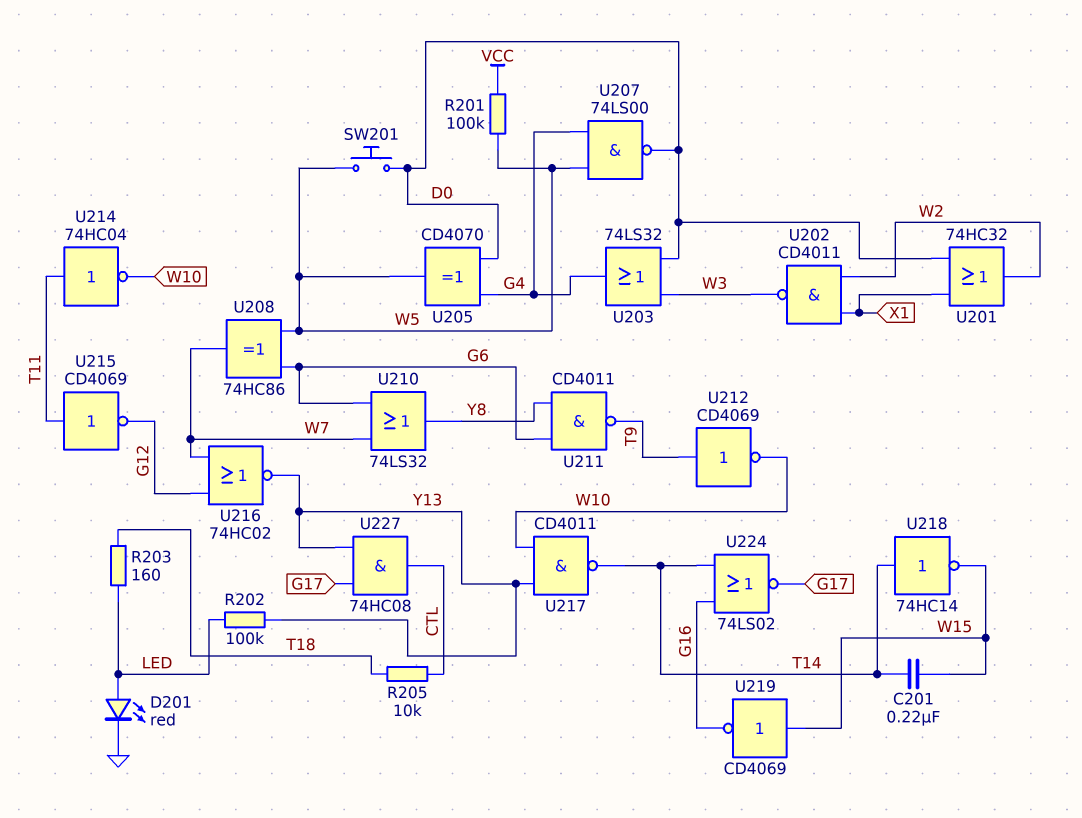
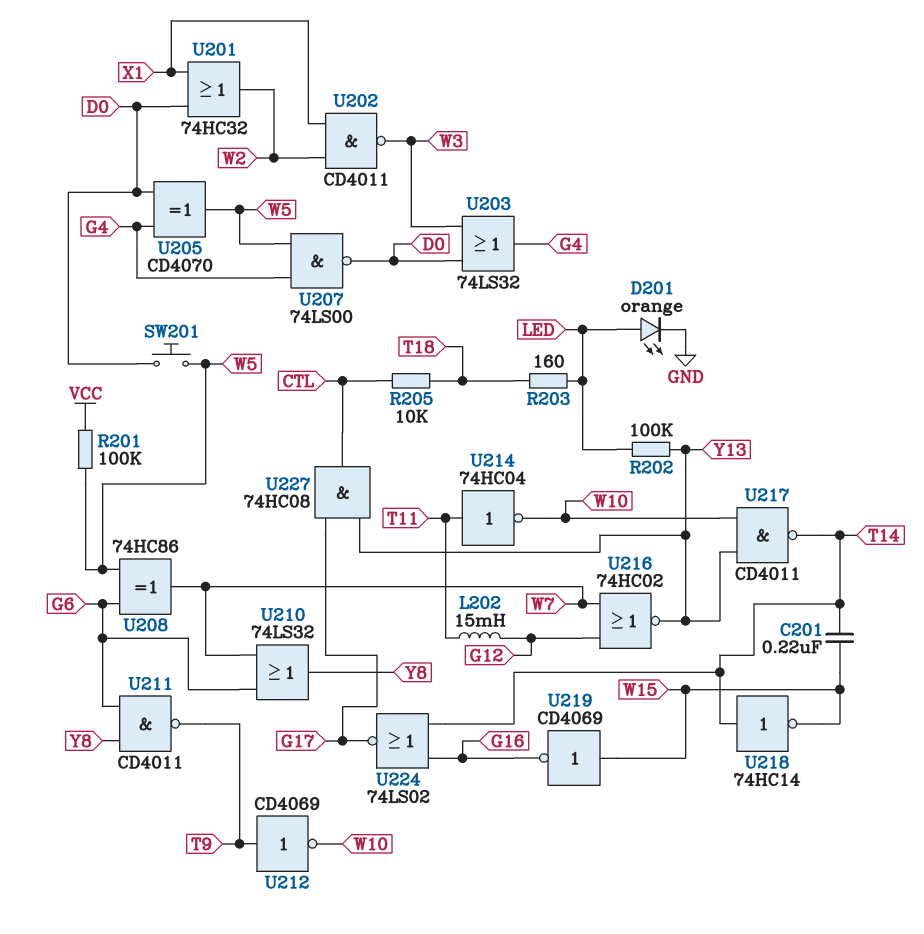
D201: LED red (A LED, K GND) -> LED orange (A LED, K GND)
L202: none -> 15mH (G12, T11)
U215: NOT CD4069 (in T11, out G12) -> none

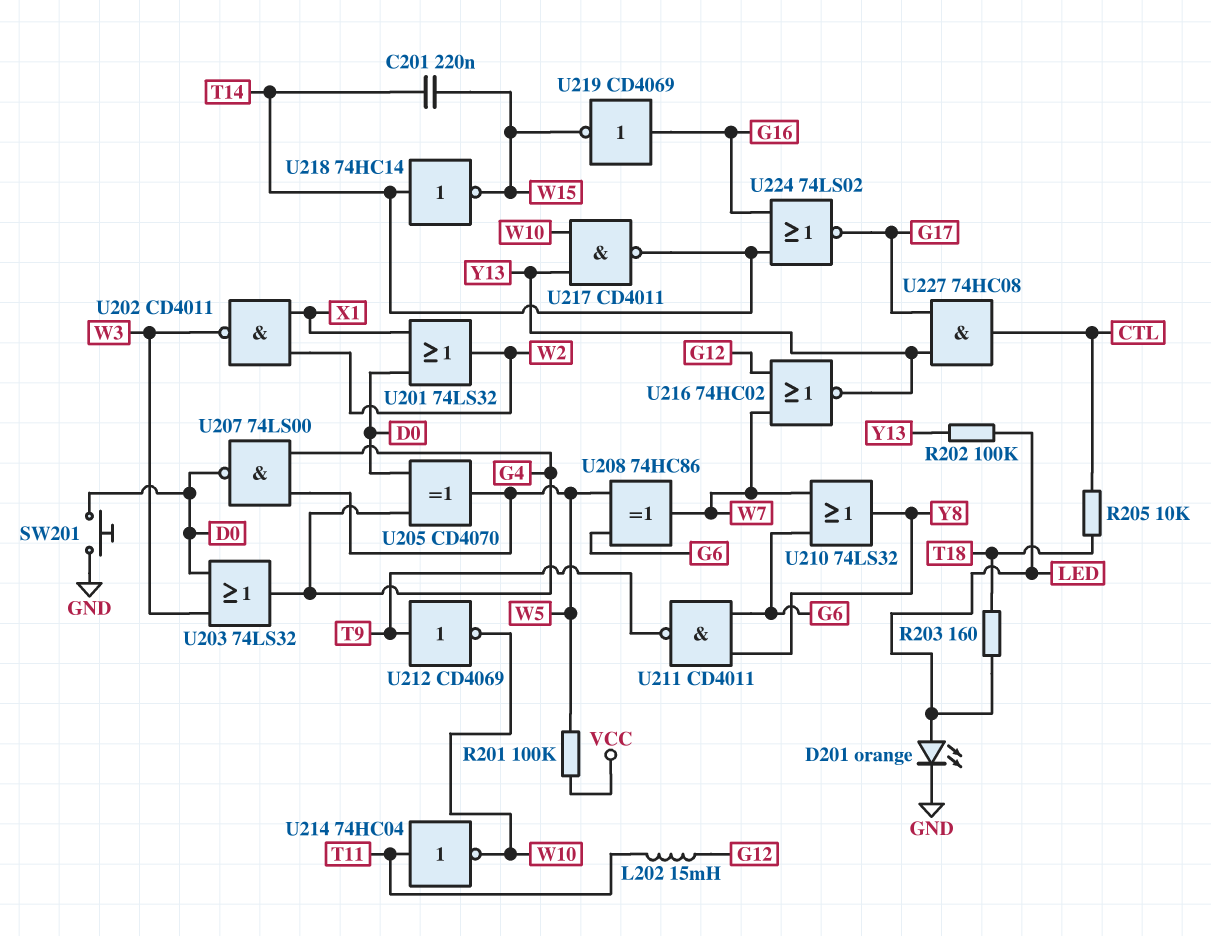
SW201: button (D0, W5) -> button (D0, GND)
U201: OR 74HC32 (in D0, in X1, out W2) -> OR 74LS32 (in D0, in X1, out W2)
U219: NOT CD4069 (in W15, out G16) -> NOT CD4069 (in G16, out W15)

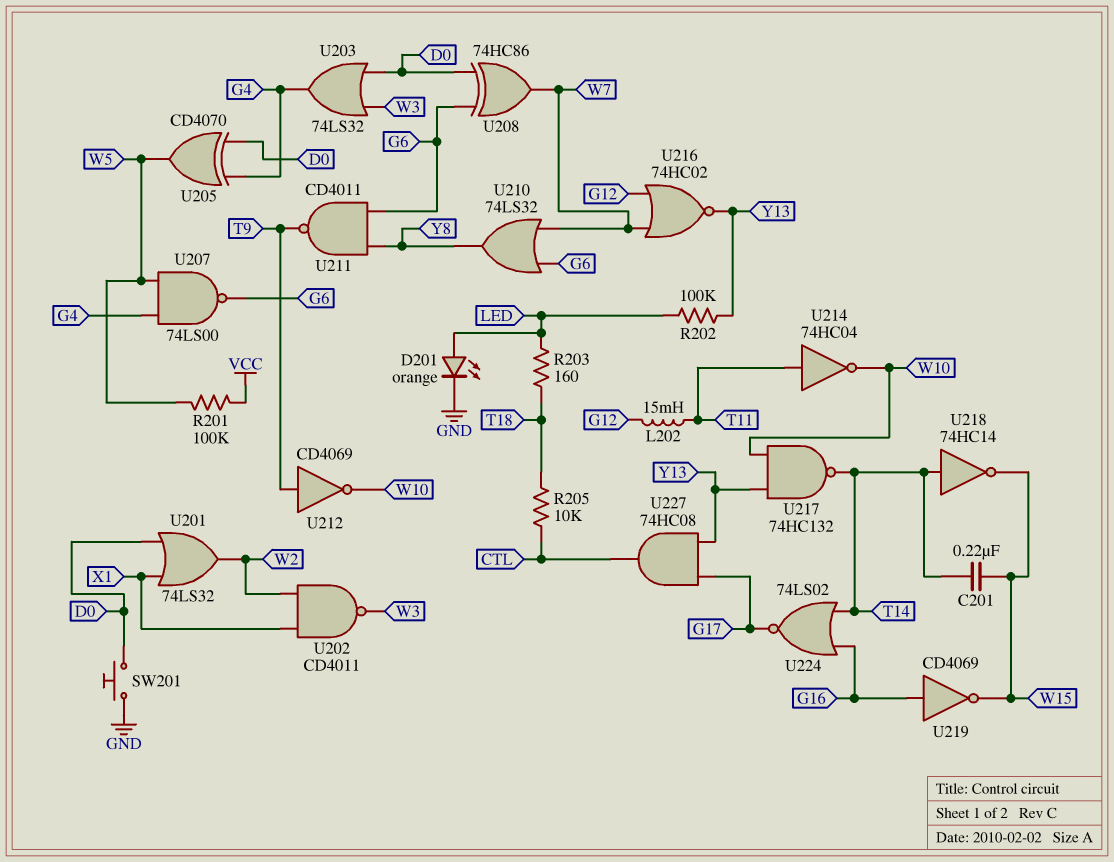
U207: NAND 74LS00 (in G4, in W5, out D0) -> NAND 74LS00 (in G4, in W5, out G6)
U208: XOR 74HC86 (in G6, in W5, out W7) -> XOR 74HC86 (in D0, in G6, out W7)
U217: NAND CD4011 (in W10, in Y13, out T14) -> NAND 74HC132 (in W10, in Y13, out T14)

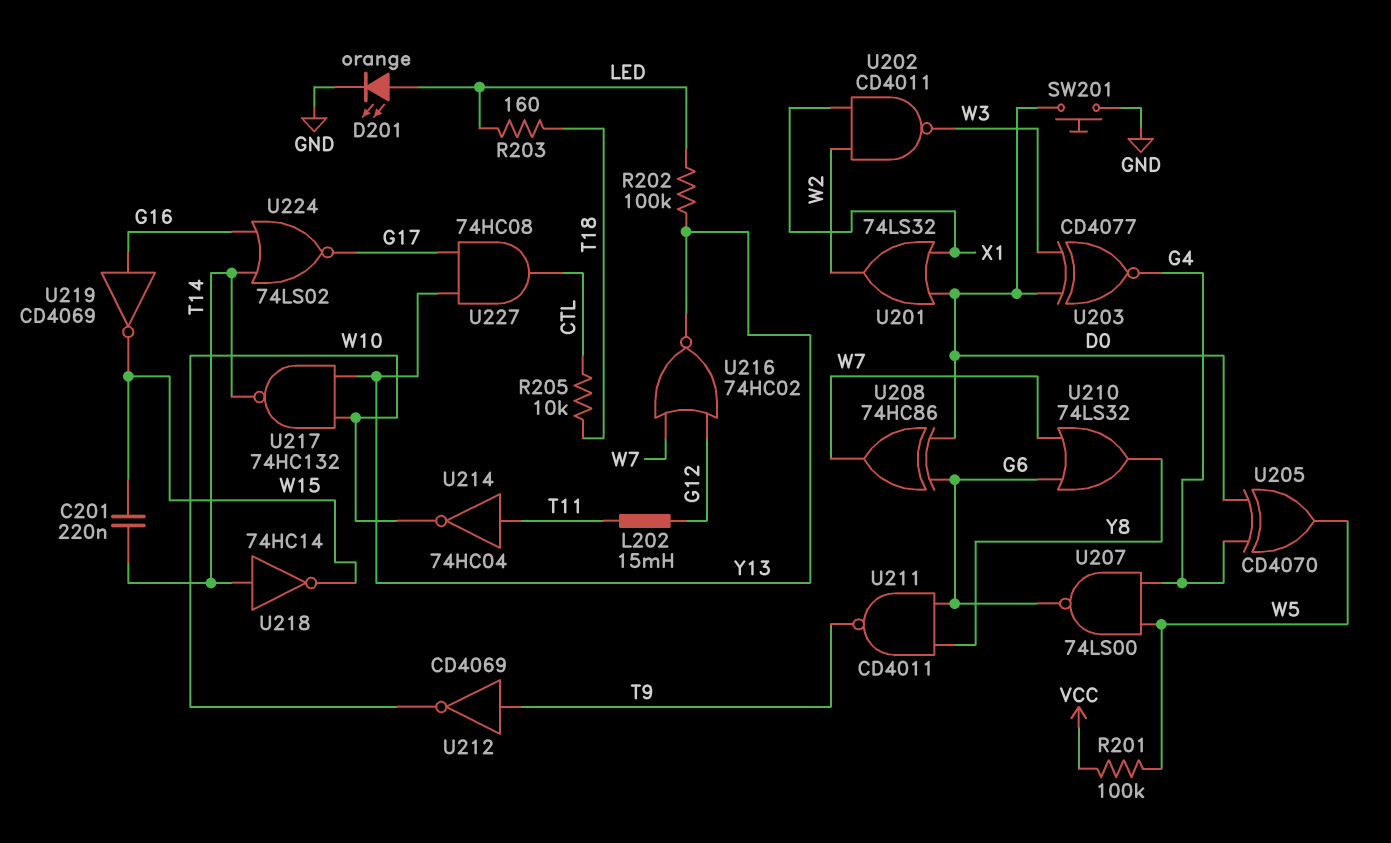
U203: OR 74LS32 (in D0, in W3, out G4) -> XNOR CD4077 (in D0, in W3, out G4)

